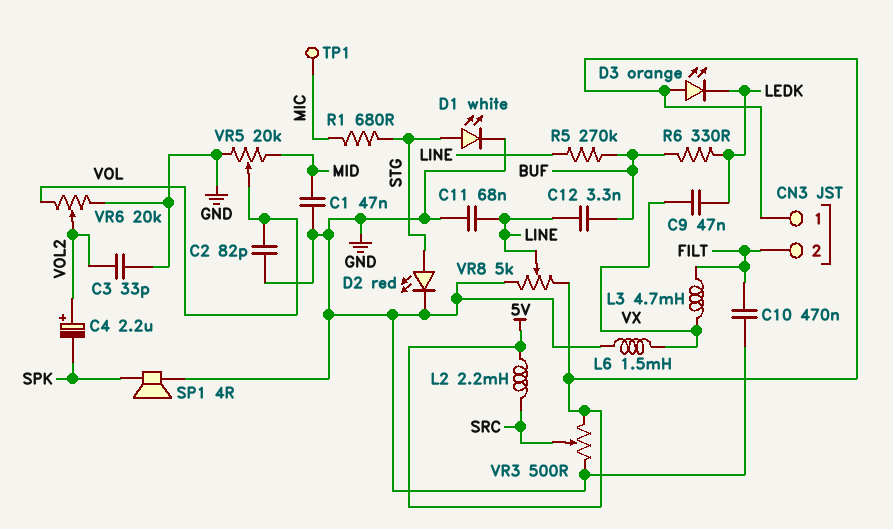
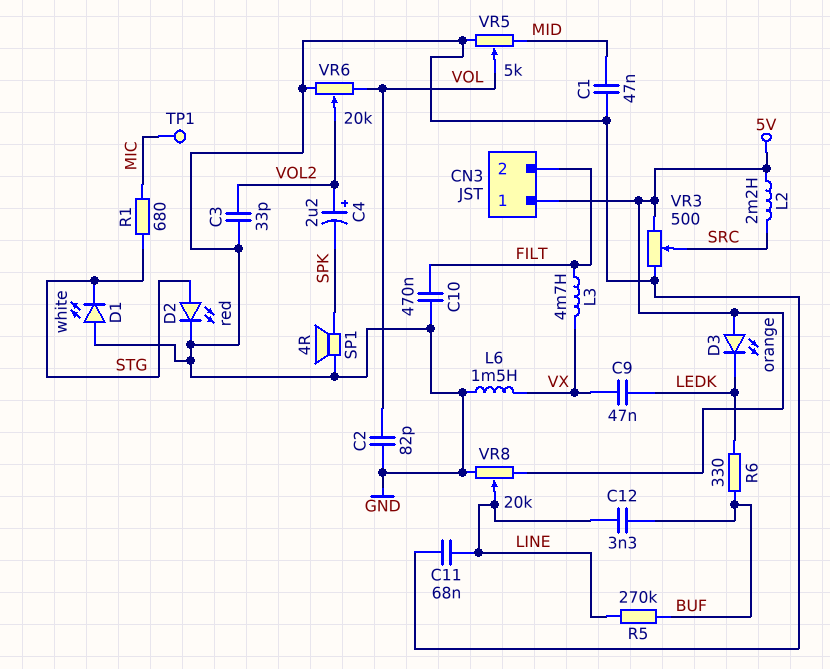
D1: LED white (A STG, K GND) -> LED white (A GND, K STG)
VR5: 20k (GND, MID, wiper VOL) -> 5k (GND, MID, wiper VOL)
VR8: 5k (5V, GND, wiper LINE) -> 20k (5V, GND, wiper LINE)

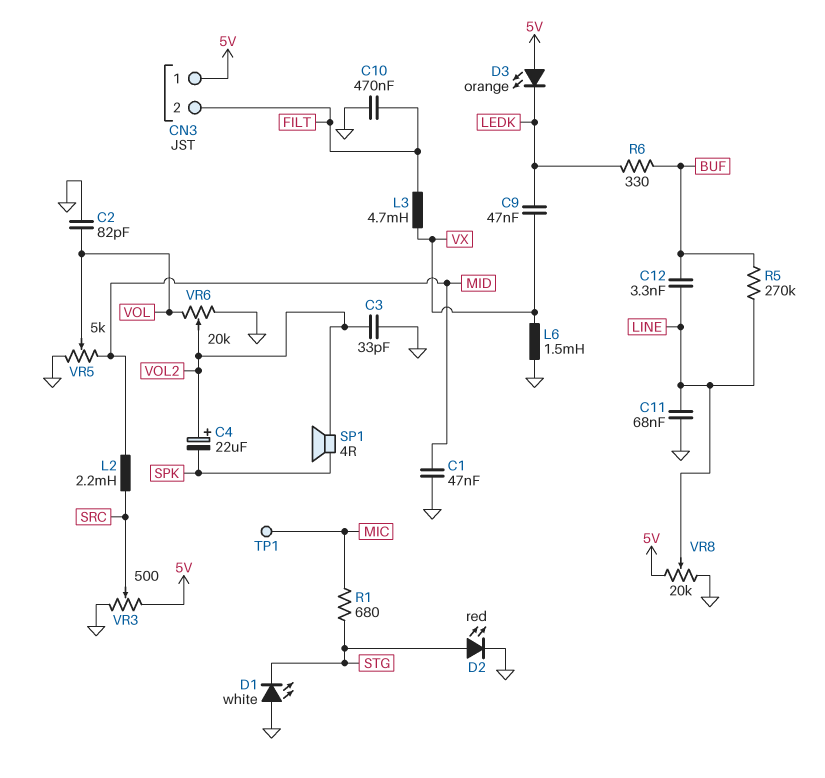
C4: 2.2uF (plus VOL2, minus SPK) -> 22uF (plus VOL2, minus SPK)
L2: 2.2mH (5V, SRC) -> 2.2mH (MID, SRC)
SP1: speaker 4R (GND, SPK) -> speaker 4R (SPK, VOL2)

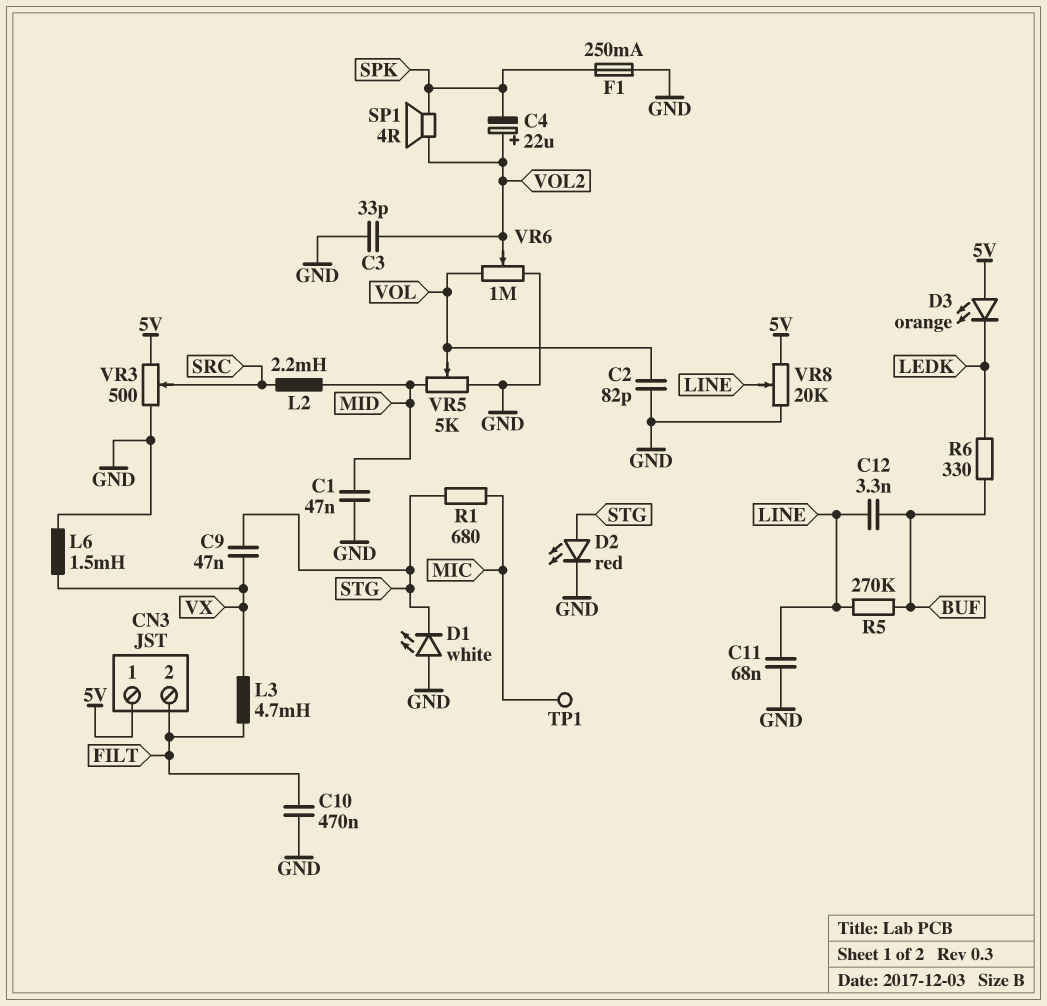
C9: 47nF (LEDK, VX) -> 47nF (STG, VX)
F1: none -> 250mA (GND, SPK)
VR6: 20k (GND, VOL, wiper VOL2) -> 1M (GND, VOL, wiper VOL2)

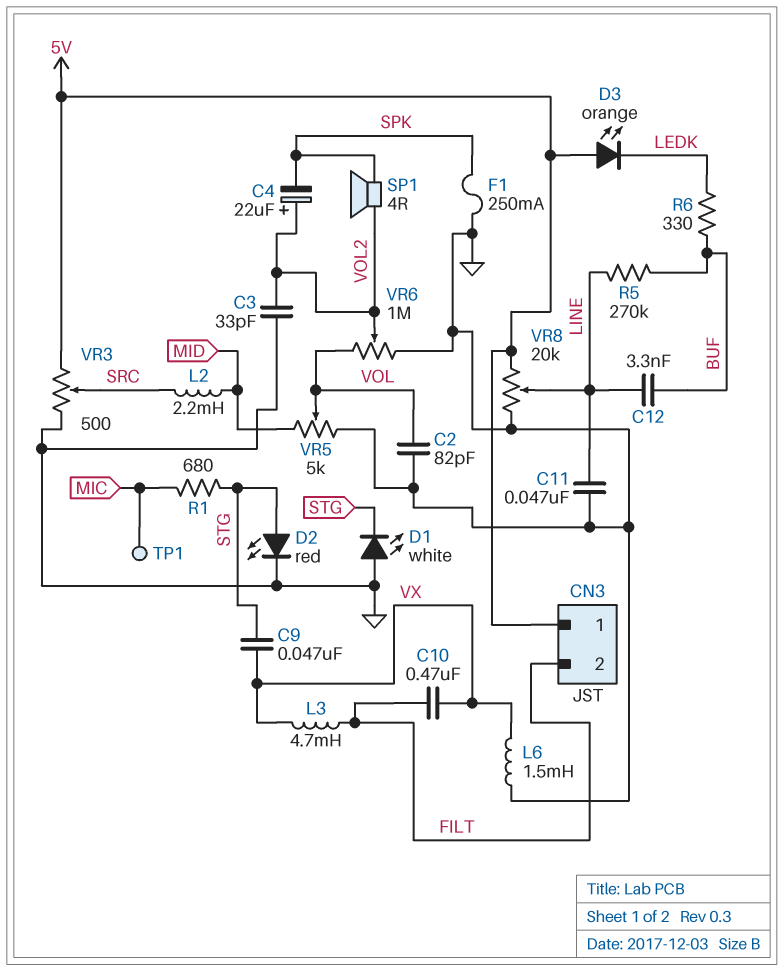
C1: 47nF (GND, MID) -> none
C10: 470nF (FILT, GND) -> 470nF (FILT, VX)
C11: 68nF (GND, LINE) -> 47nF (GND, LINE)

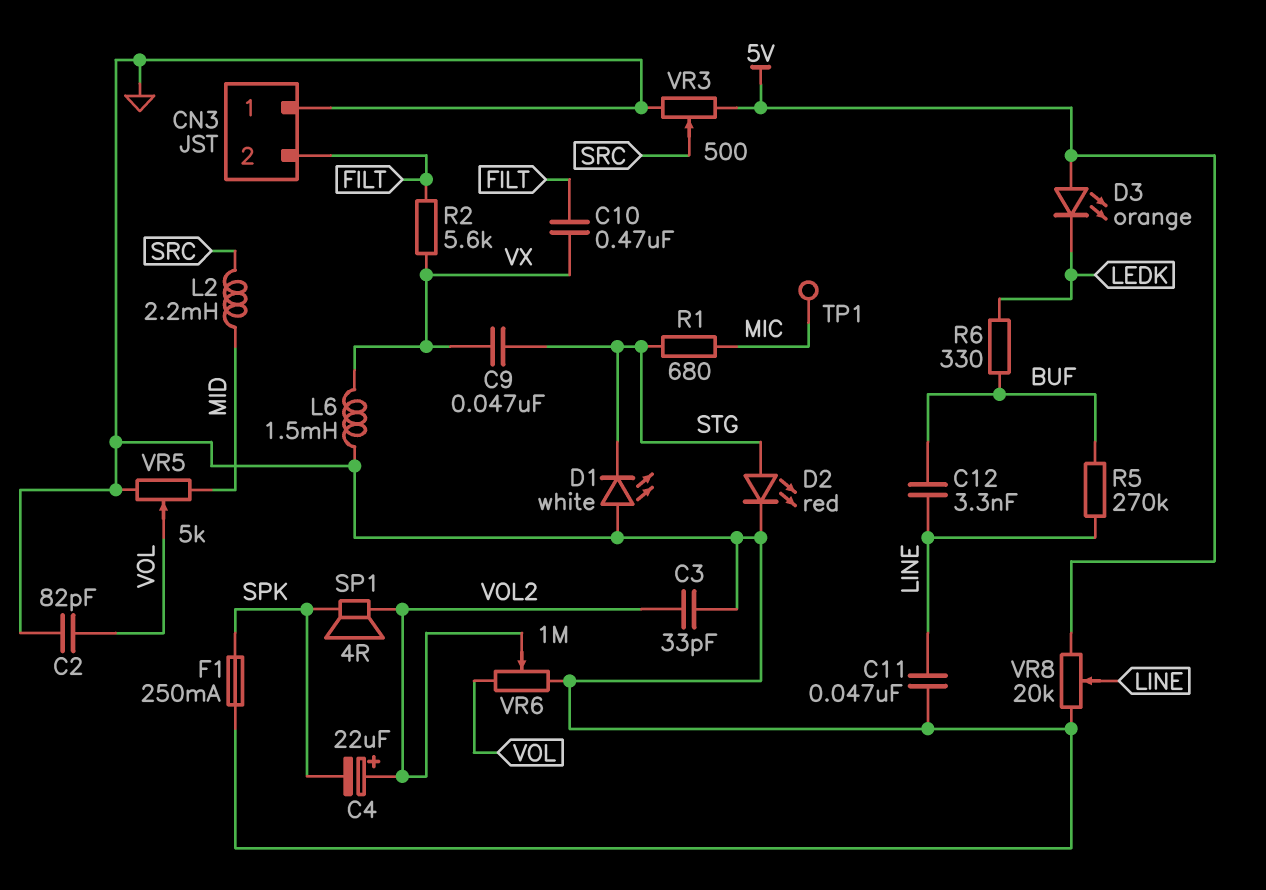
CN3 pin 1: 5V -> GND
L3: 4.7mH (FILT, VX) -> none
R2: none -> 5.6k (FILT, VX)

